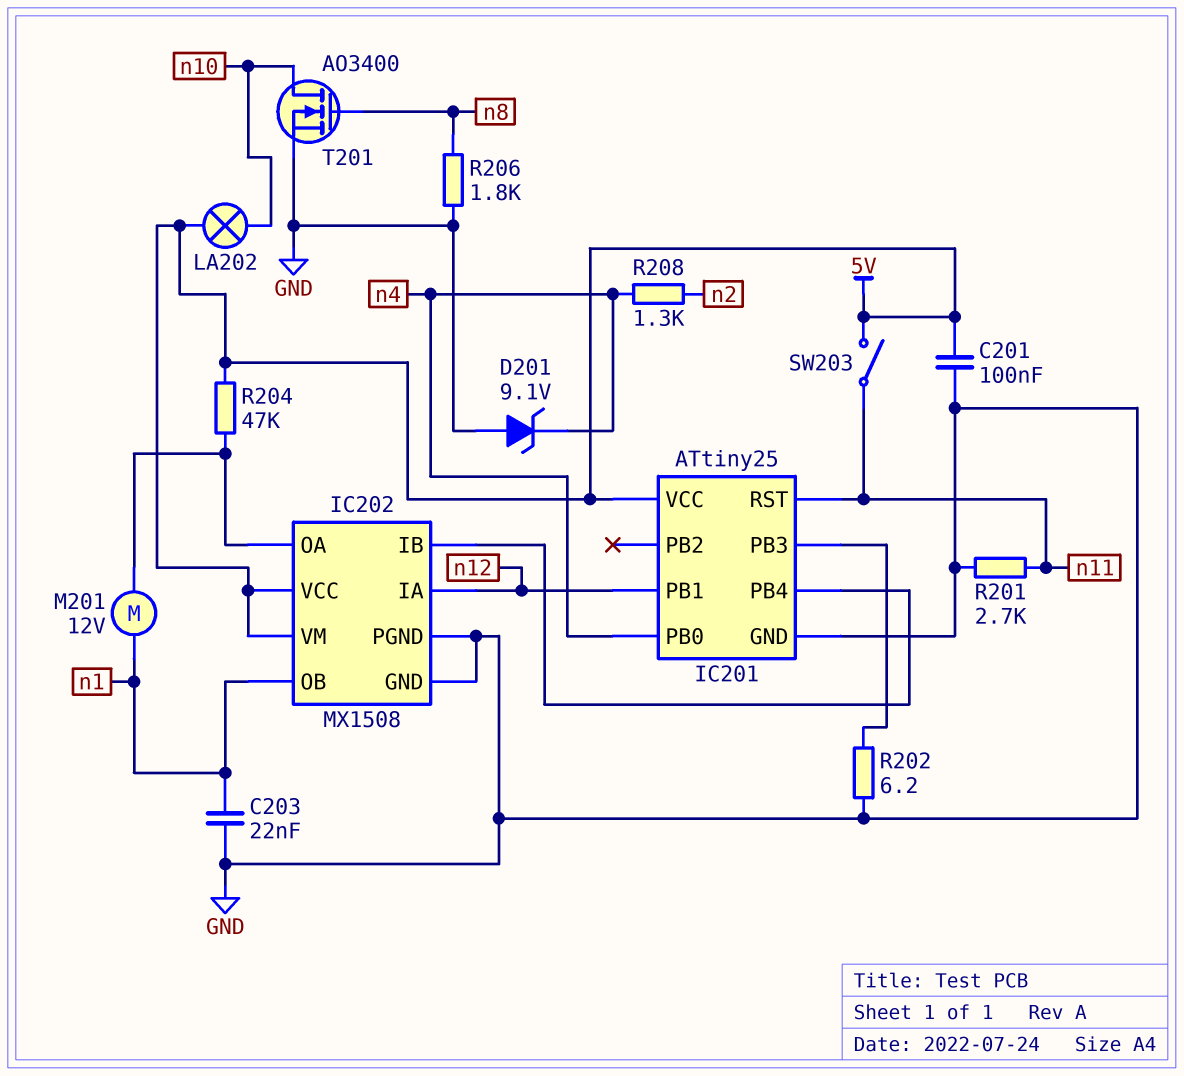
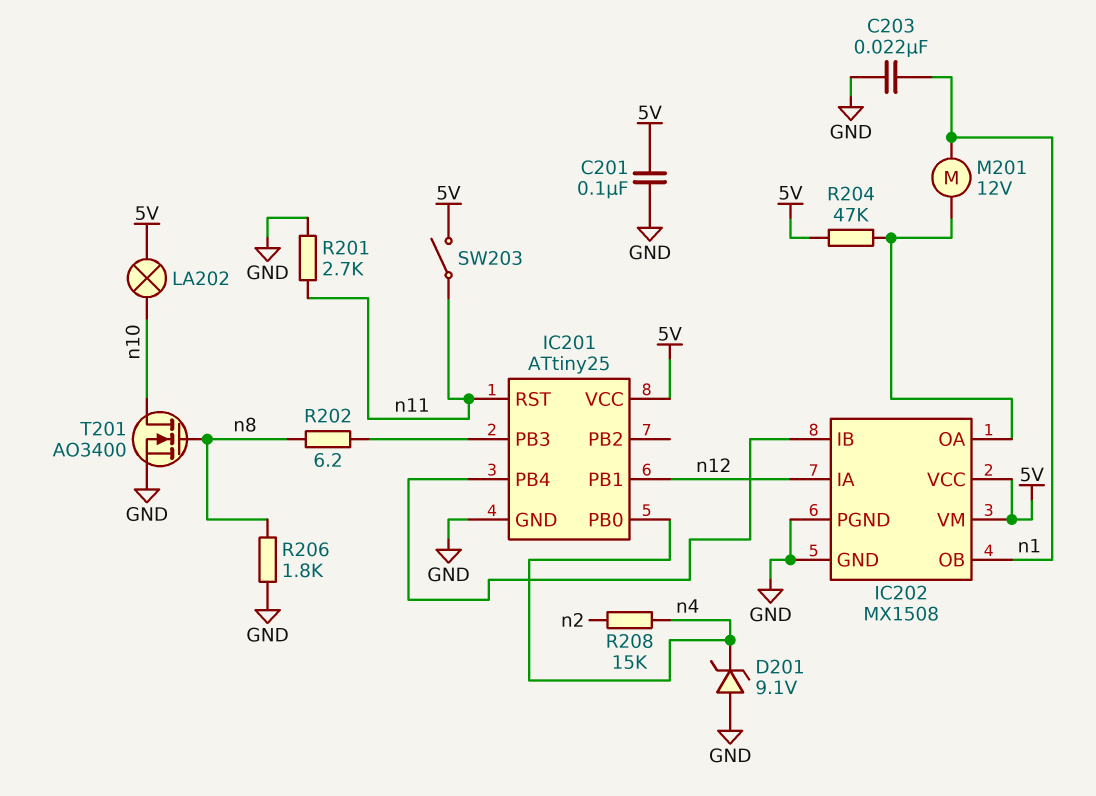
R202: 6.2 (GND, IC201/PB3) -> 6.2 (IC201/PB3, n8)
R208: 1.3k (n2, n4) -> 15k (n2, n4)

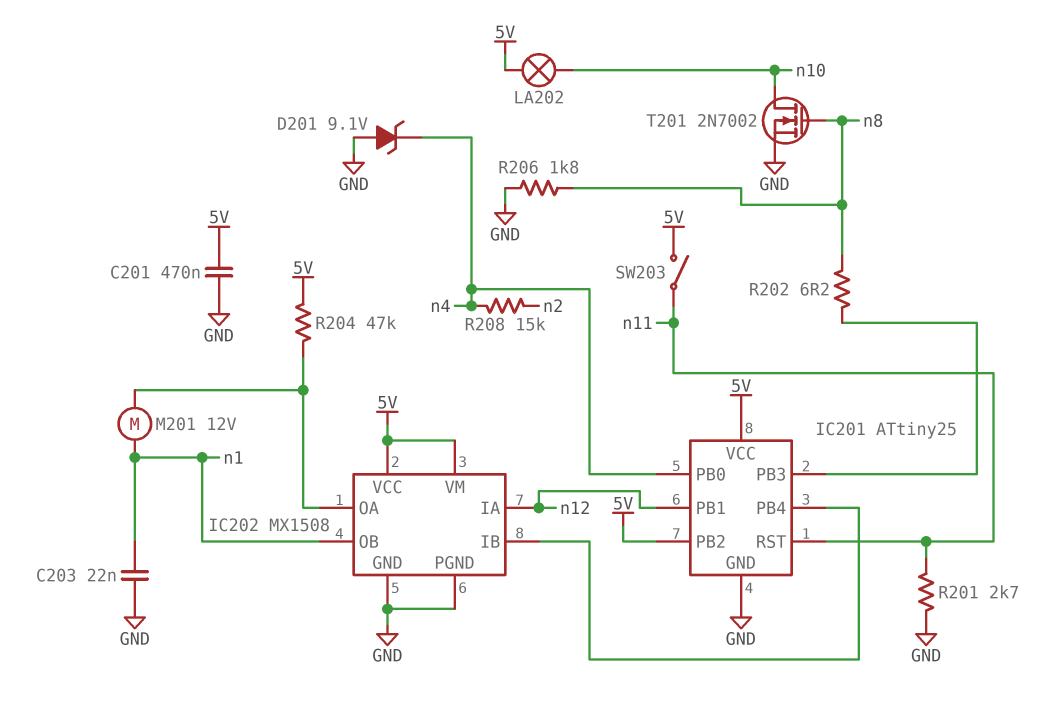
C201: 100nF (5V, GND) -> 470nF (5V, GND)
IC201 pin PB2: none -> 5V
T201: NMOS AO3400 (G n8, D n10, S GND) -> NMOS 2N7002 (G n8, D n10, S GND)

